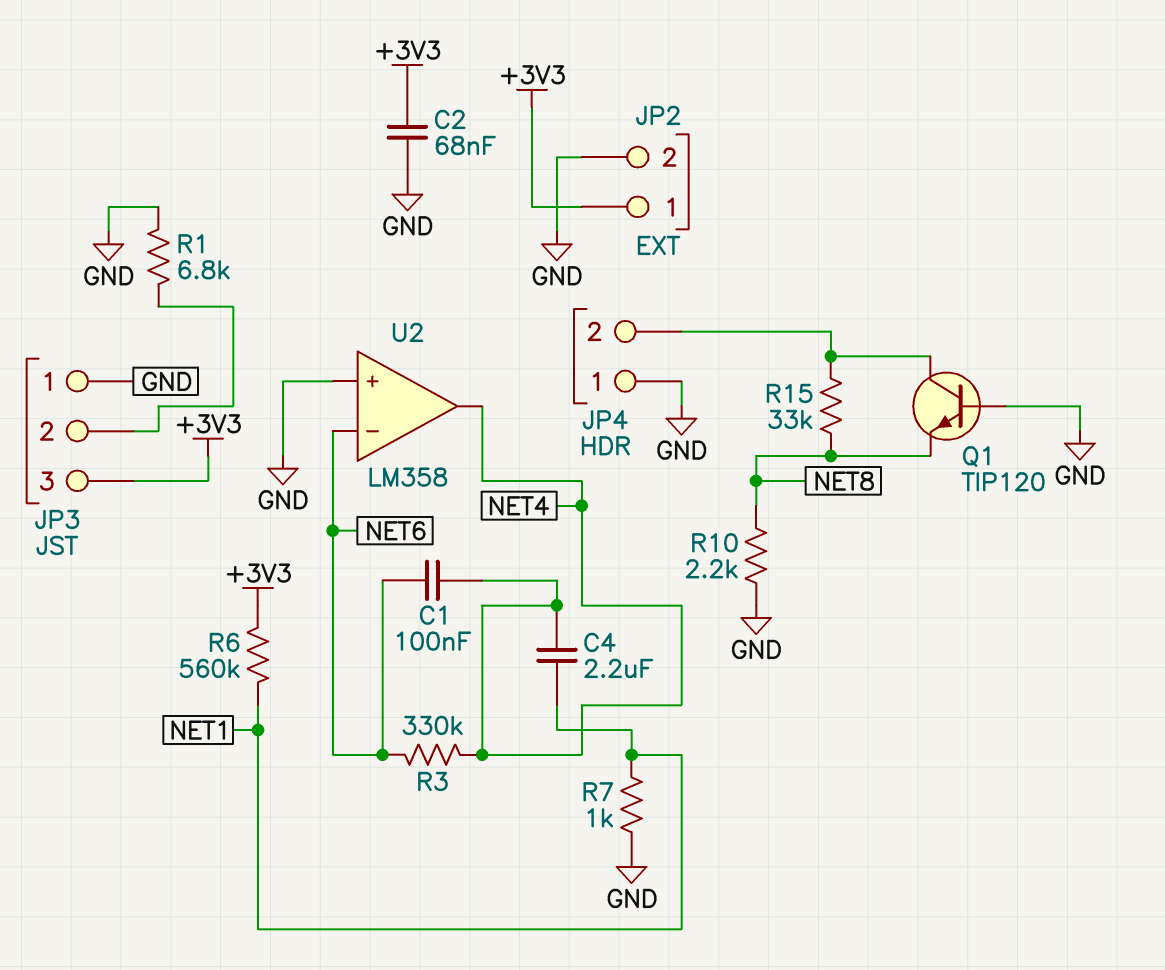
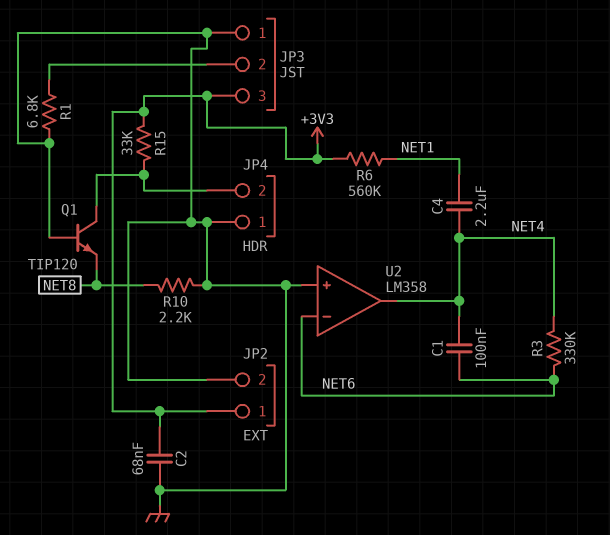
R7: 1k (GND, NET1) -> none
R15: 33k (JP4/2, NET8) -> 33k (+3V3, JP4/2)

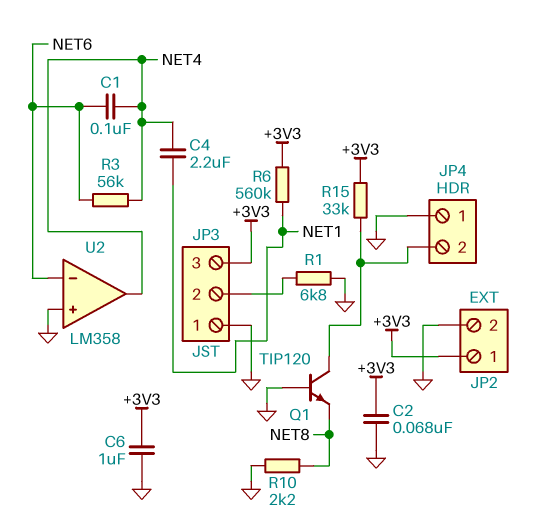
C6: none -> 1uF (+3V3, GND)
R3: 330k (NET4, NET6) -> 56k (NET4, NET6)

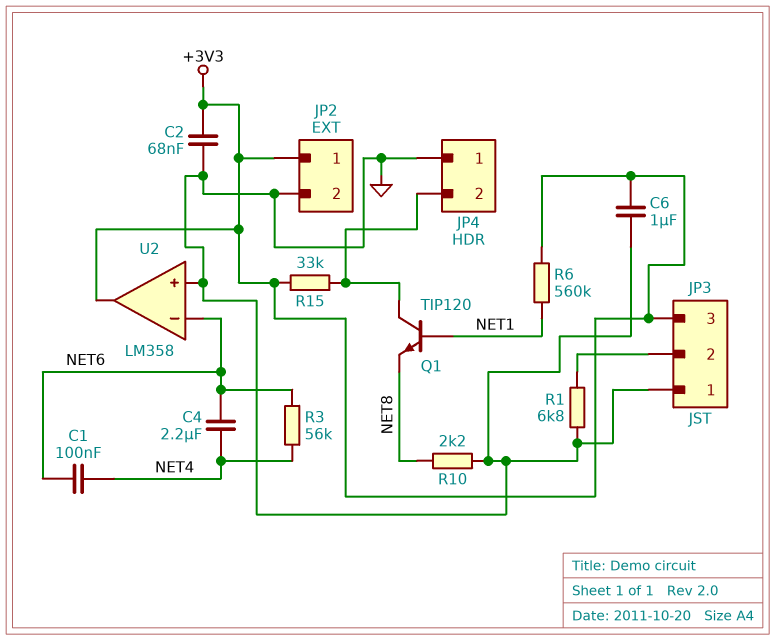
C4: 2.2uF (NET1, NET4) -> 2.2uF (NET4, NET6)
Q1: NPN TIP120 (B GND, C JP4/2, E NET8) -> NPN TIP120 (B NET1, C JP4/2, E NET8)
U2 pin out: NET4 -> +3V3

